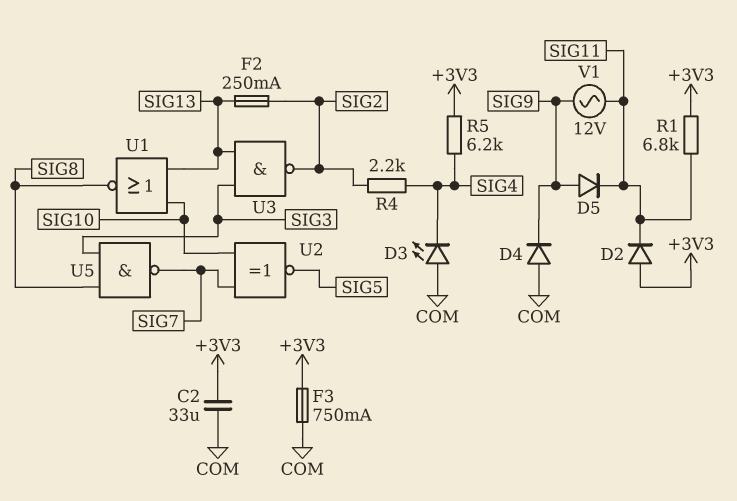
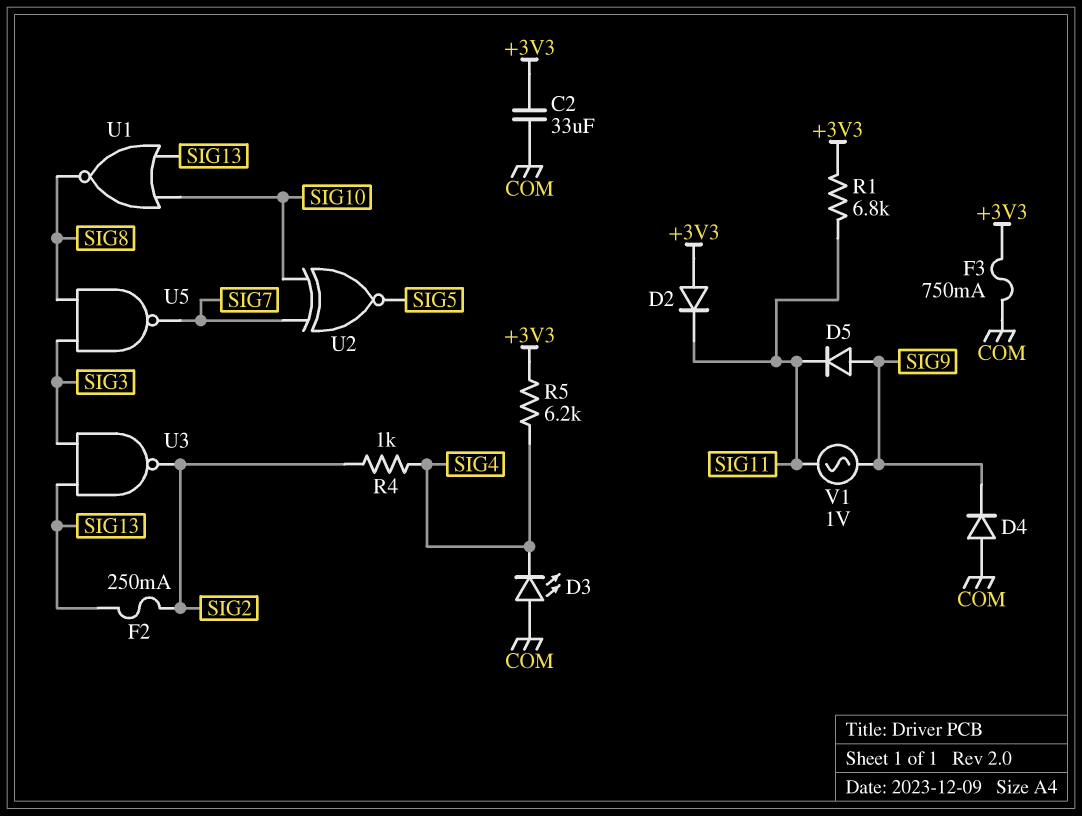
R4: 2.2k (SIG2, SIG4) -> 1k (SIG2, SIG4)
V1: AC 12V (SIG9, SIG11) -> AC 1V (SIG9, SIG11)

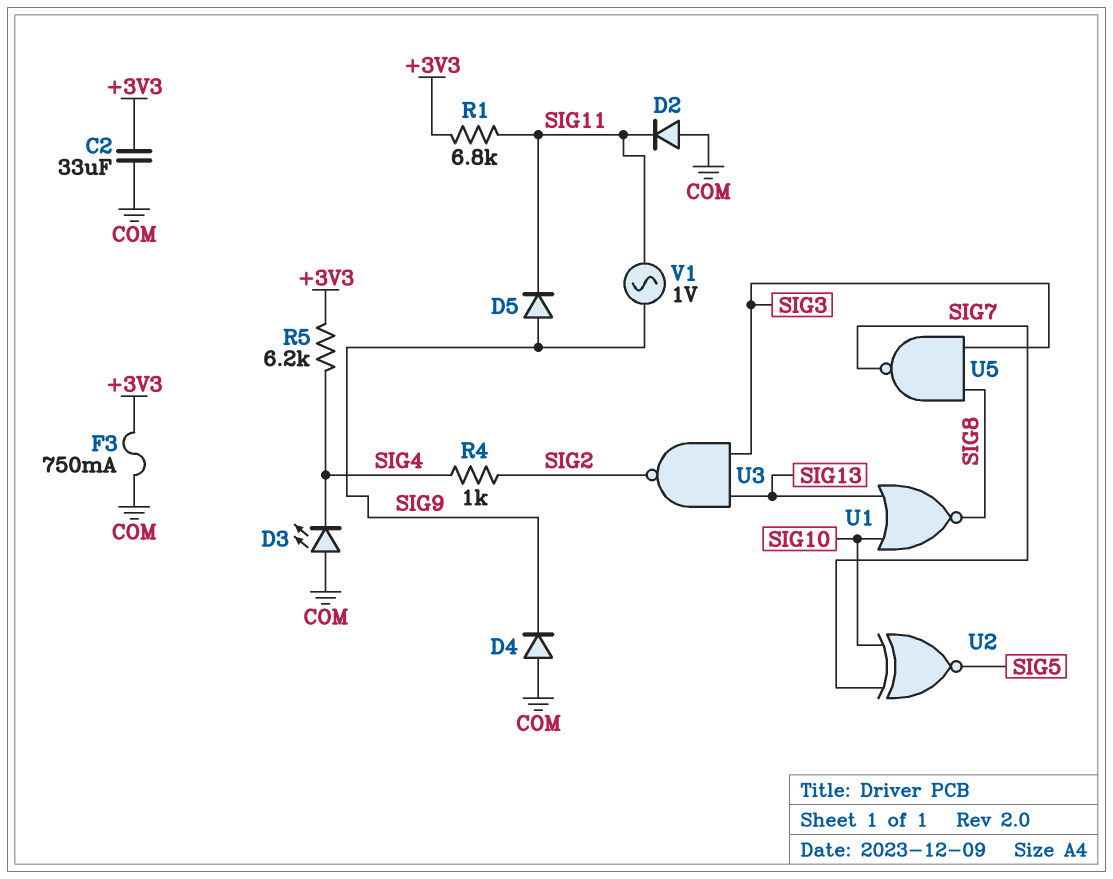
D2: diode (A +3V3, K SIG11) -> diode (A COM, K SIG11)
F2: 250mA (SIG2, SIG13) -> none

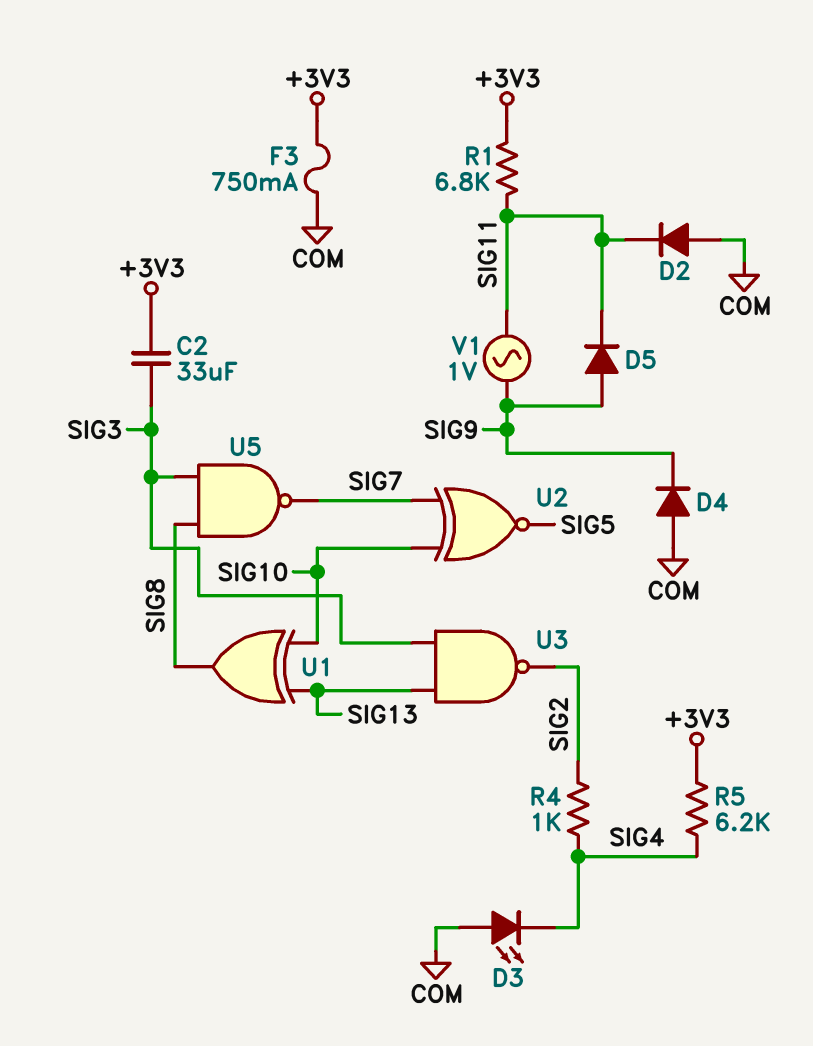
C2: 33uF (+3V3, COM) -> 33uF (+3V3, SIG3)
U1: NOR (in SIG10, in SIG13, out SIG8) -> XOR (in SIG10, in SIG13, out SIG8)

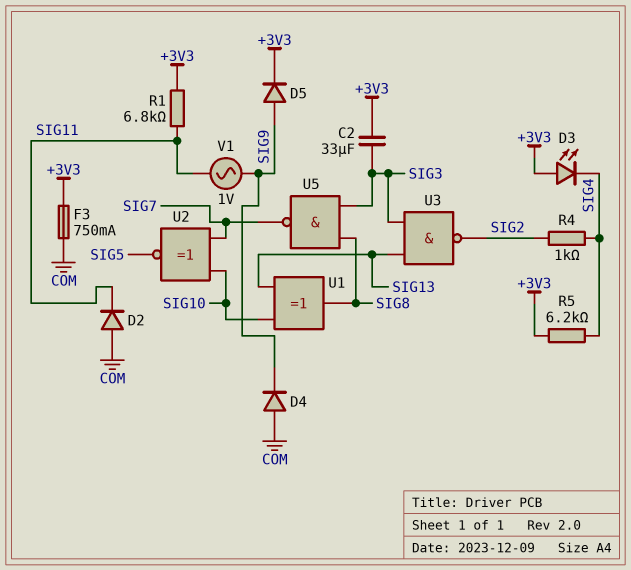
D3: LED (A COM, K SIG4) -> LED (A +3V3, K SIG4)
D5: diode (A SIG9, K SIG11) -> diode (A SIG9, K +3V3)

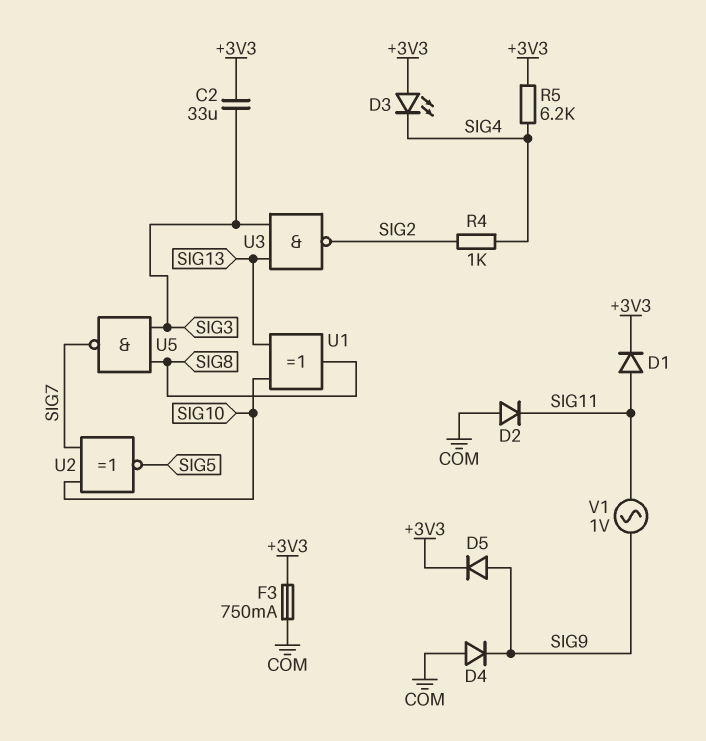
D1: none -> diode (A SIG11, K +3V3)
R1: 6.8k (+3V3, SIG11) -> none

